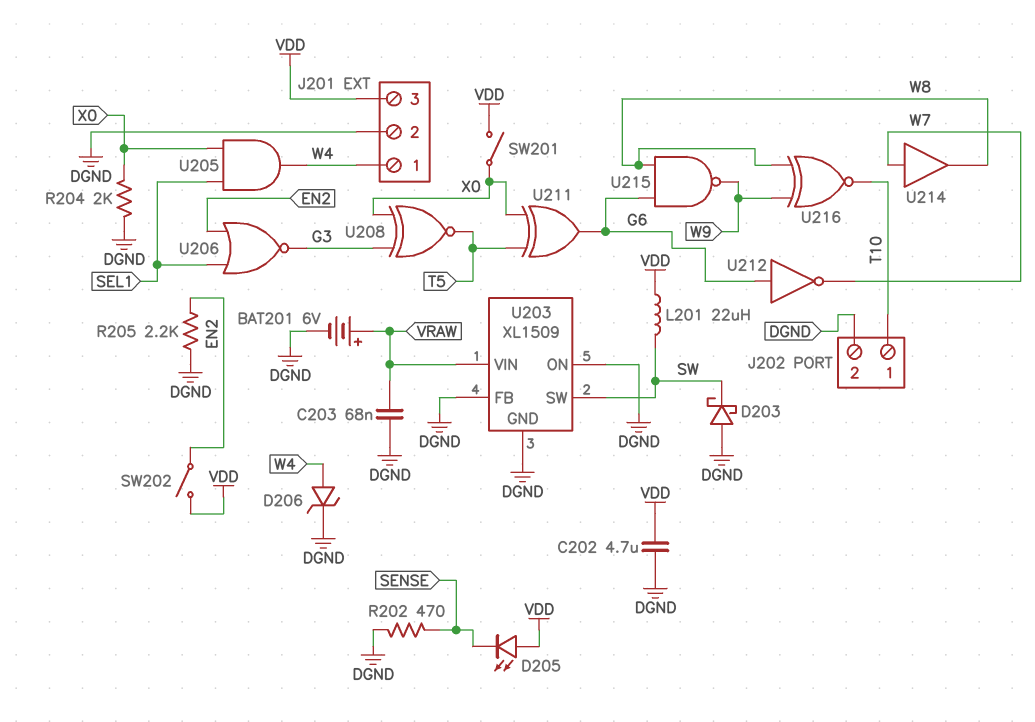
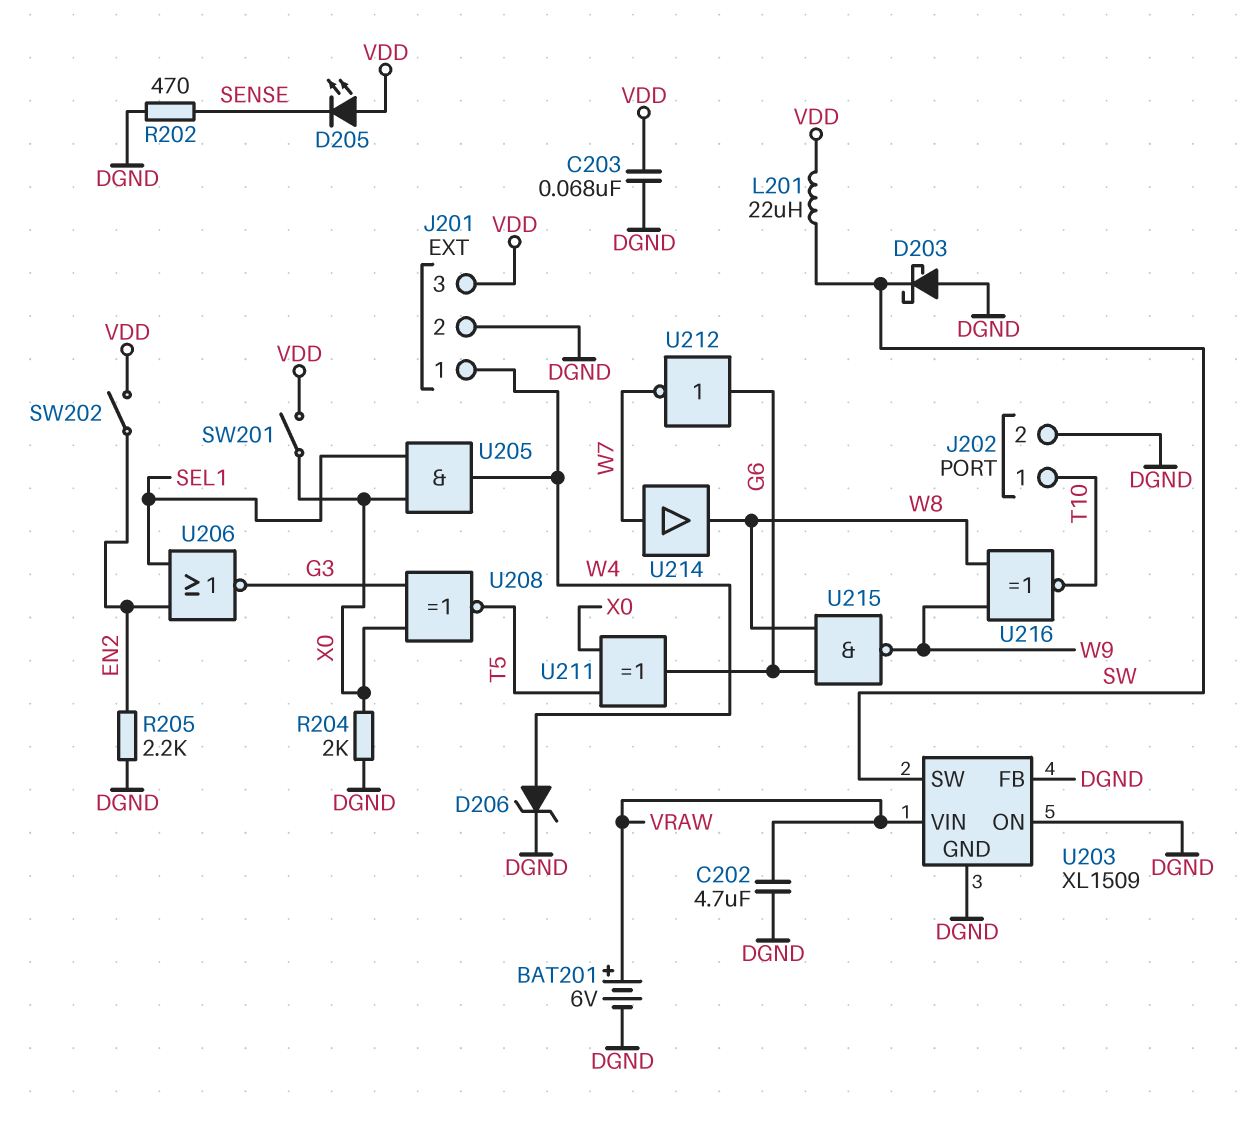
C202: 4.7uF (DGND, VDD) -> 4.7uF (DGND, VRAW)
C203: 68nF (DGND, VRAW) -> 68nF (DGND, VDD)

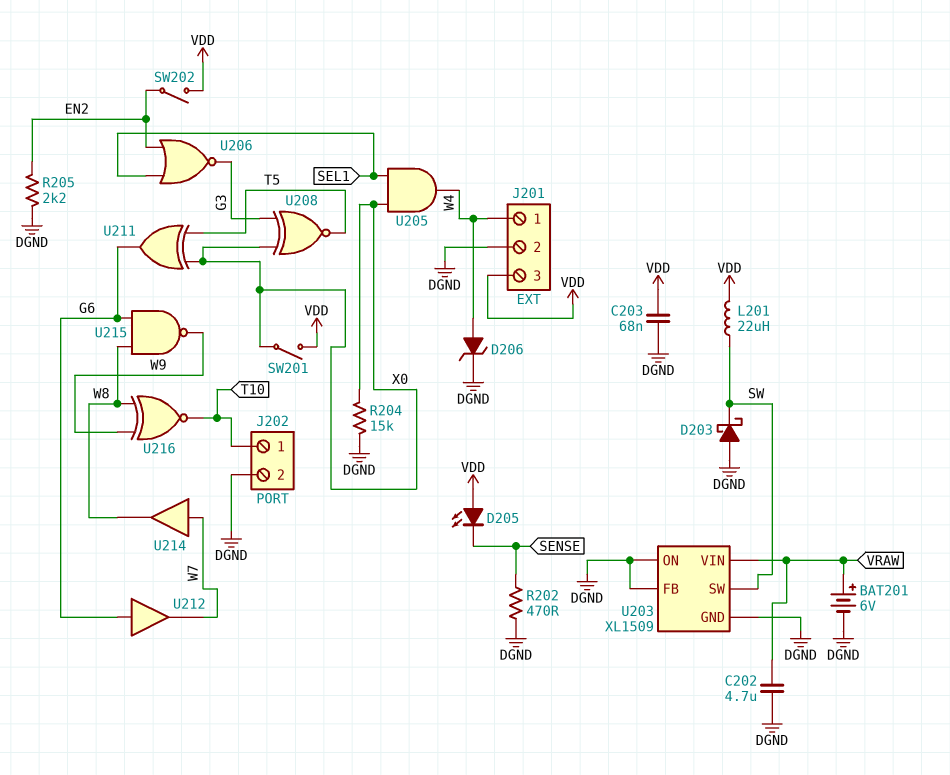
R204: 2k (DGND, X0) -> 15k (DGND, X0)
U212: NOT (in G6, out W7) -> buffer (in G6, out W7)

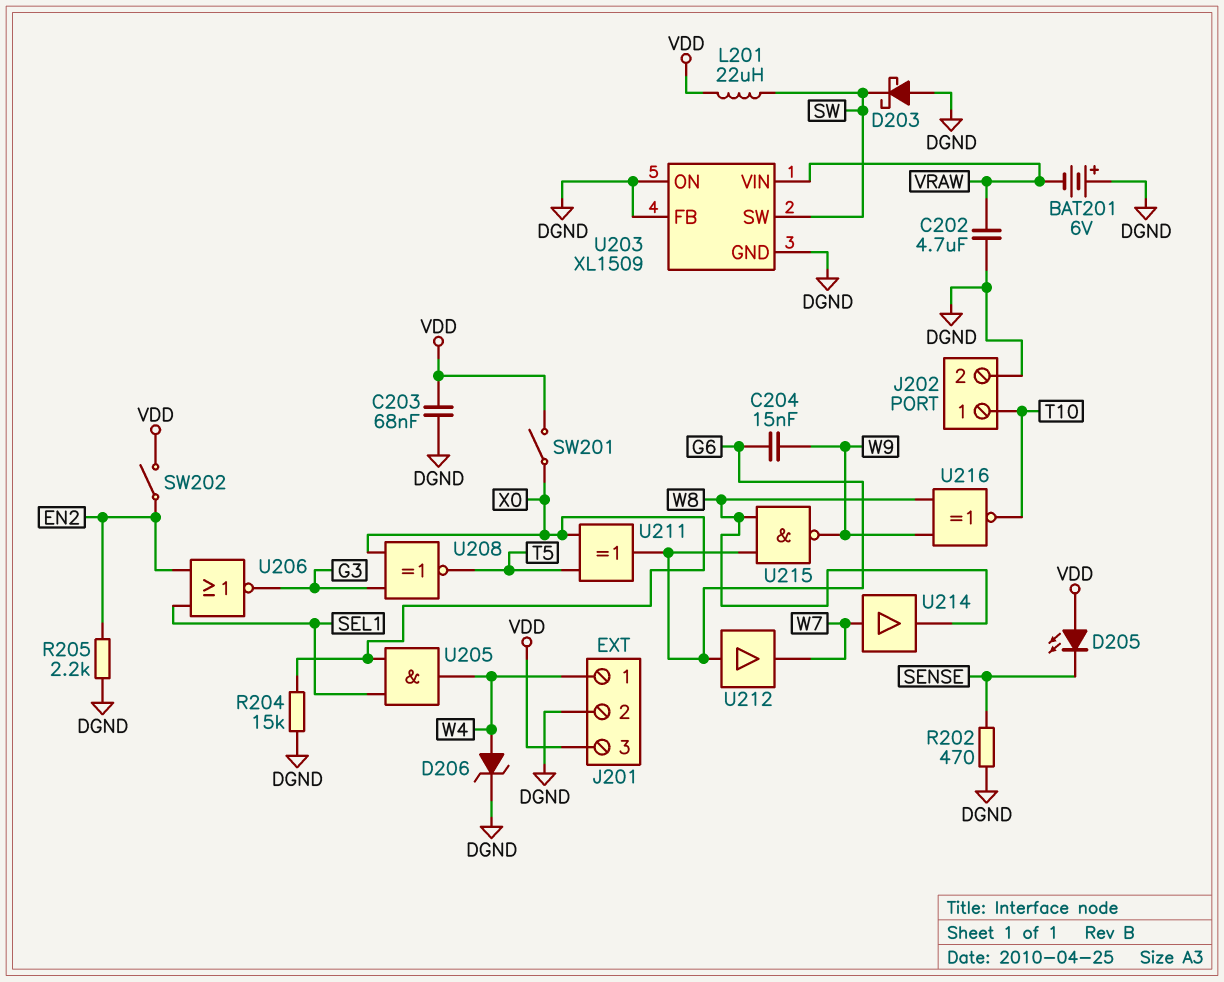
BAT201: 6V (plus VRAW, minus DGND) -> 6V (plus DGND, minus VRAW)
C204: none -> 15nF (G6, W9)

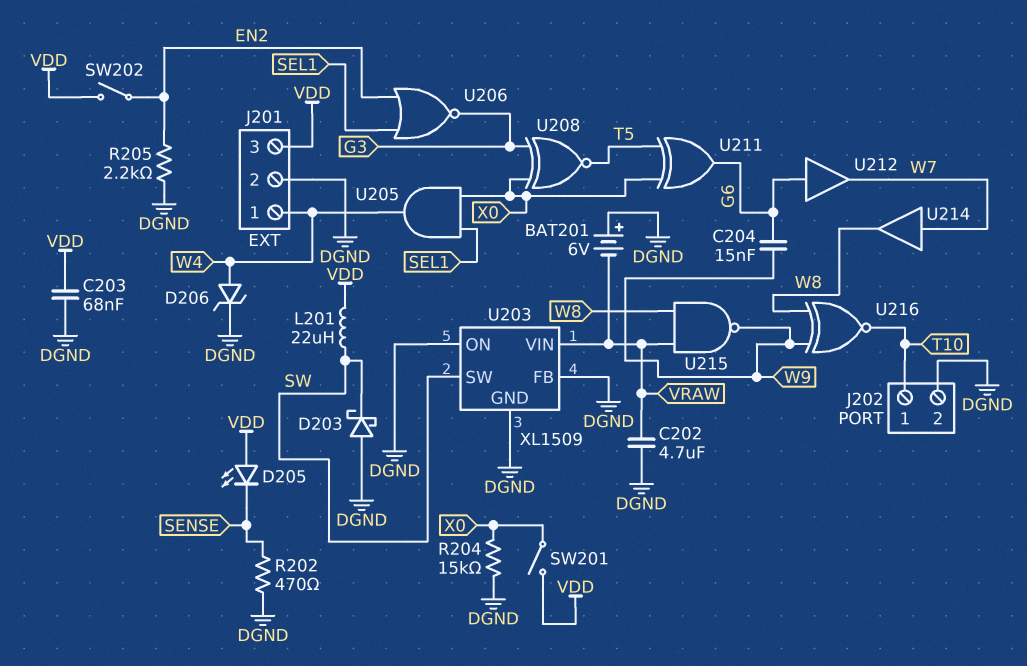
U215: NAND (in G6, in W8, out W9) -> NAND (in VRAW, in W8, out W9)

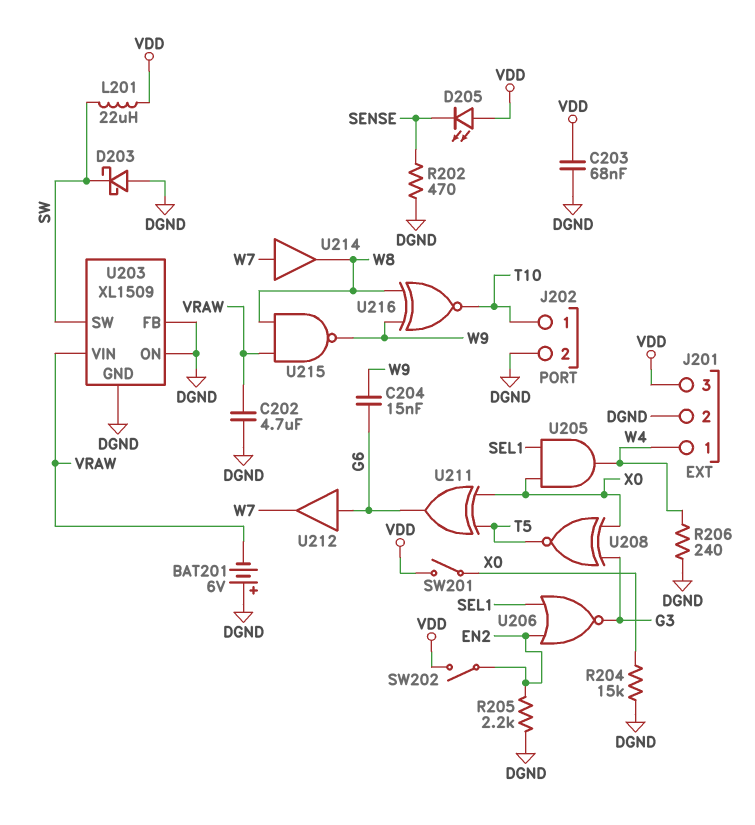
D206: zener (A W4, K DGND) -> none
R206: none -> 240 (DGND, W4)

